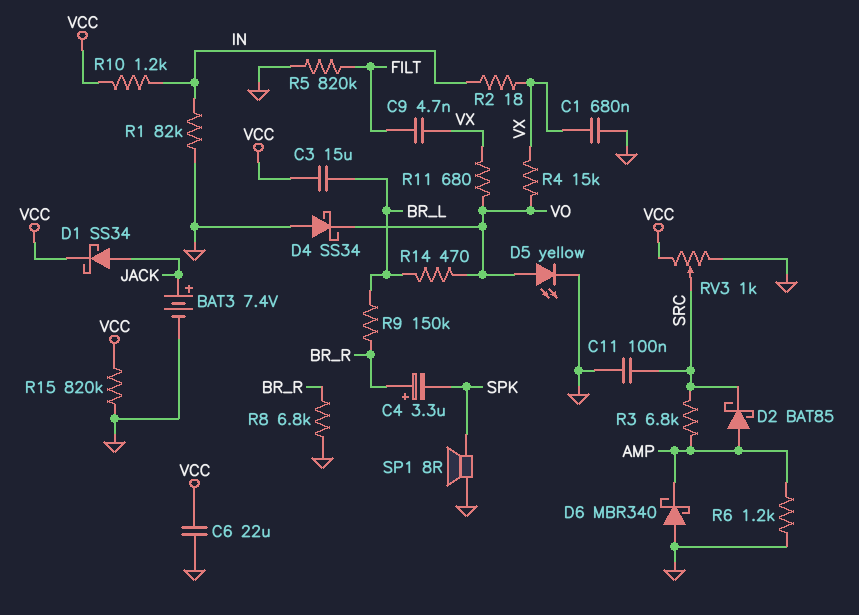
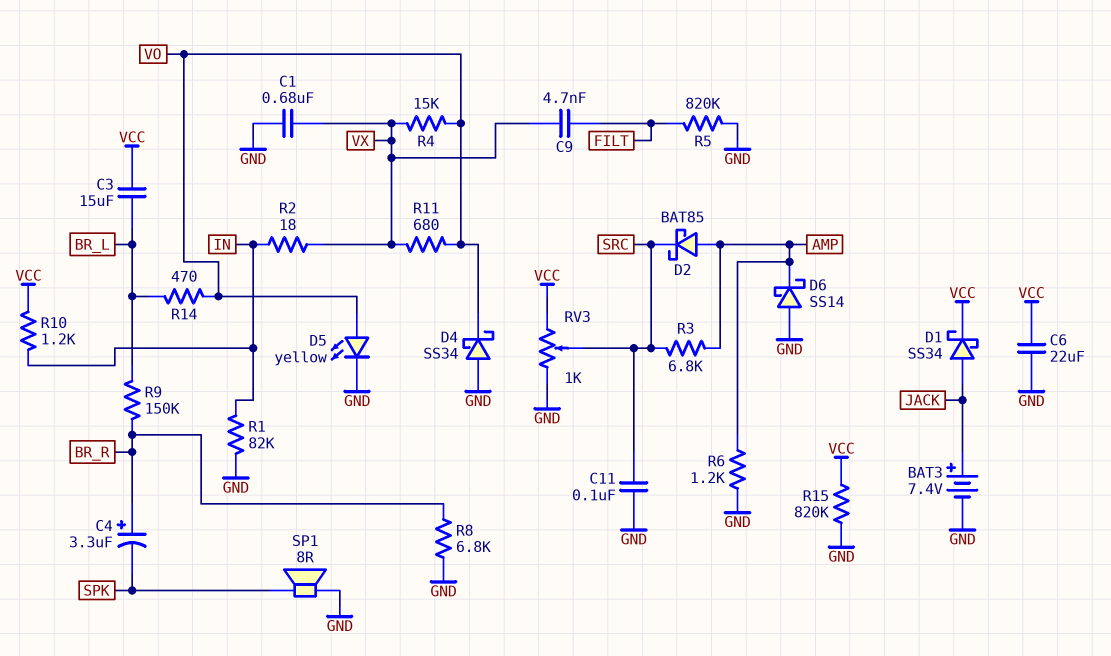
D6: schottky MBR340 (A GND, K AMP) -> schottky SS14 (A GND, K AMP)

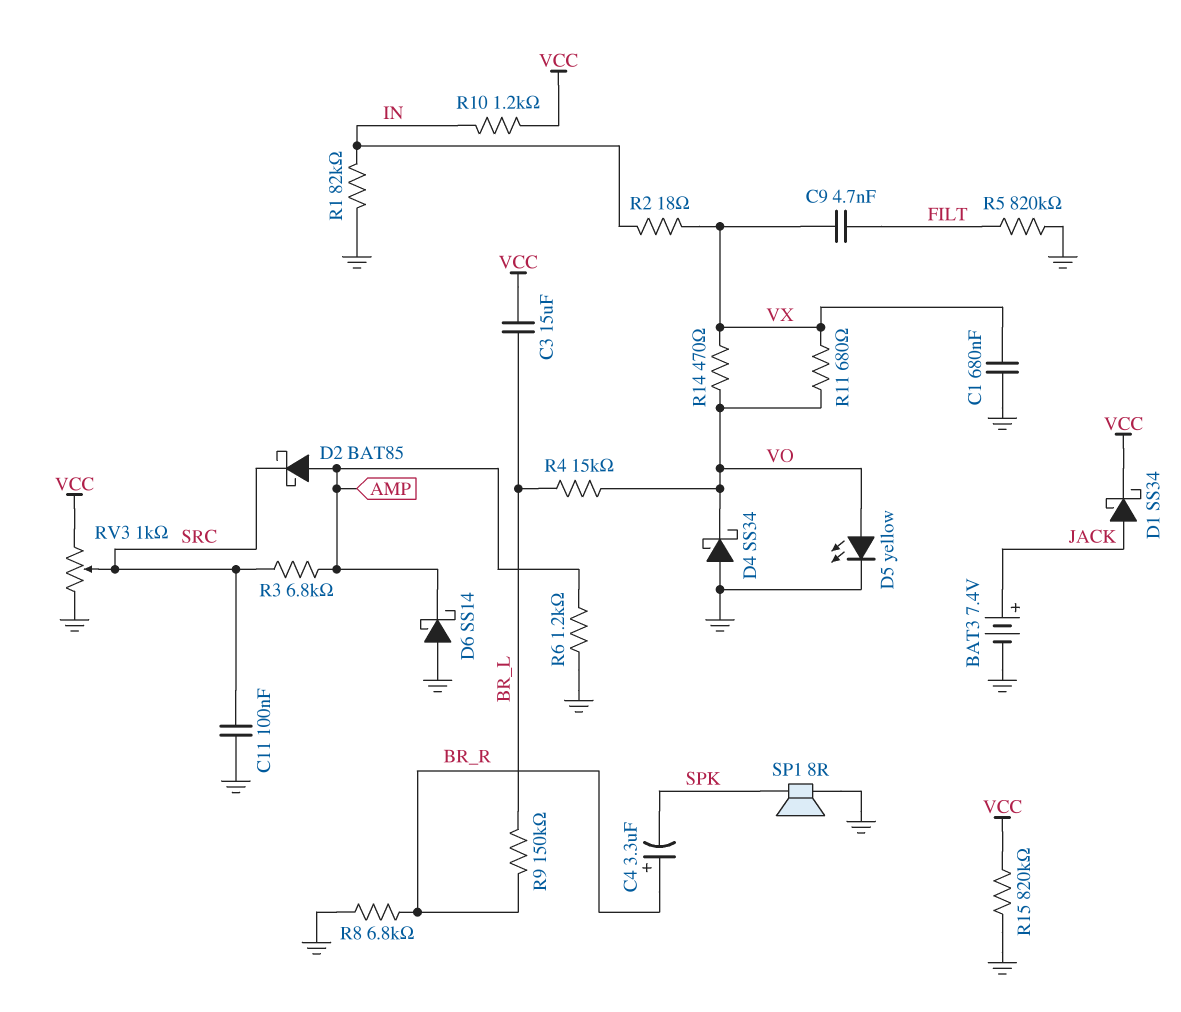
C6: 22uF (GND, VCC) -> none
R4: 15k (VO, VX) -> 15k (BR_L, VO)
R14: 470 (BR_L, VO) -> 470 (VO, VX)

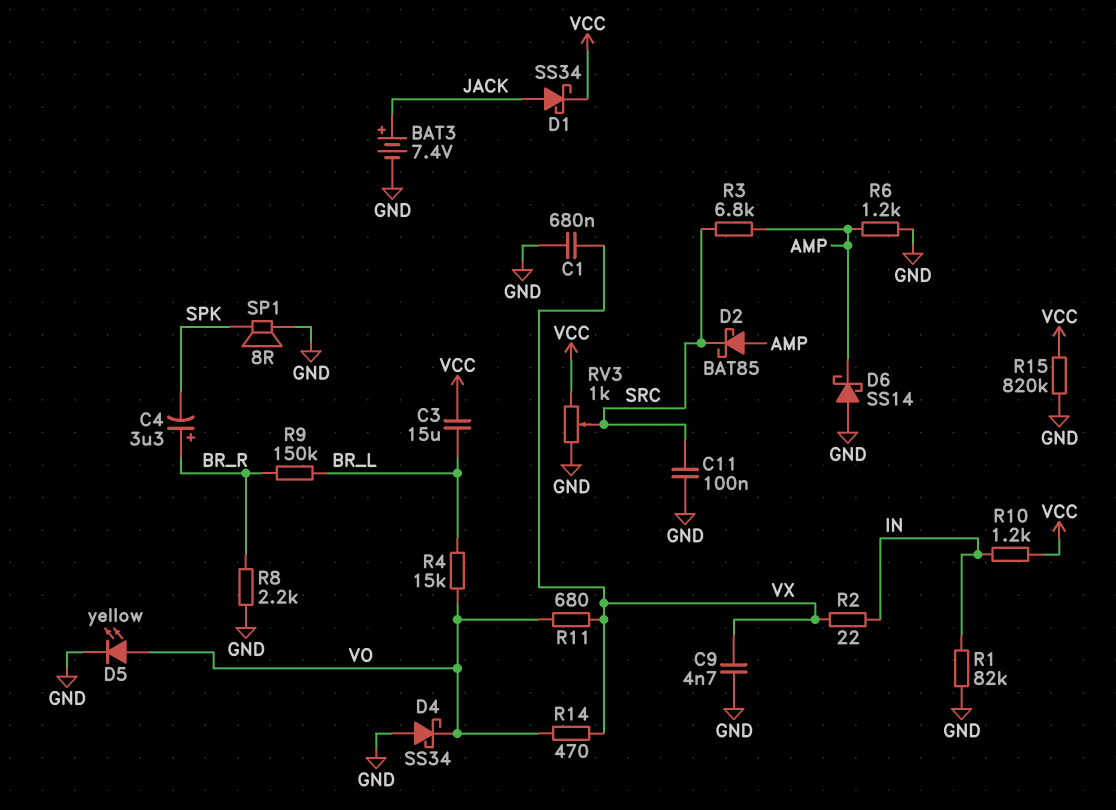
C9: 4.7nF (FILT, VX) -> 4.7nF (GND, VX)
R2: 18 (IN, VX) -> 22 (IN, VX)
R5: 820k (FILT, GND) -> none
R8: 6.8k (BR_R, GND) -> 2.2k (BR_R, GND)

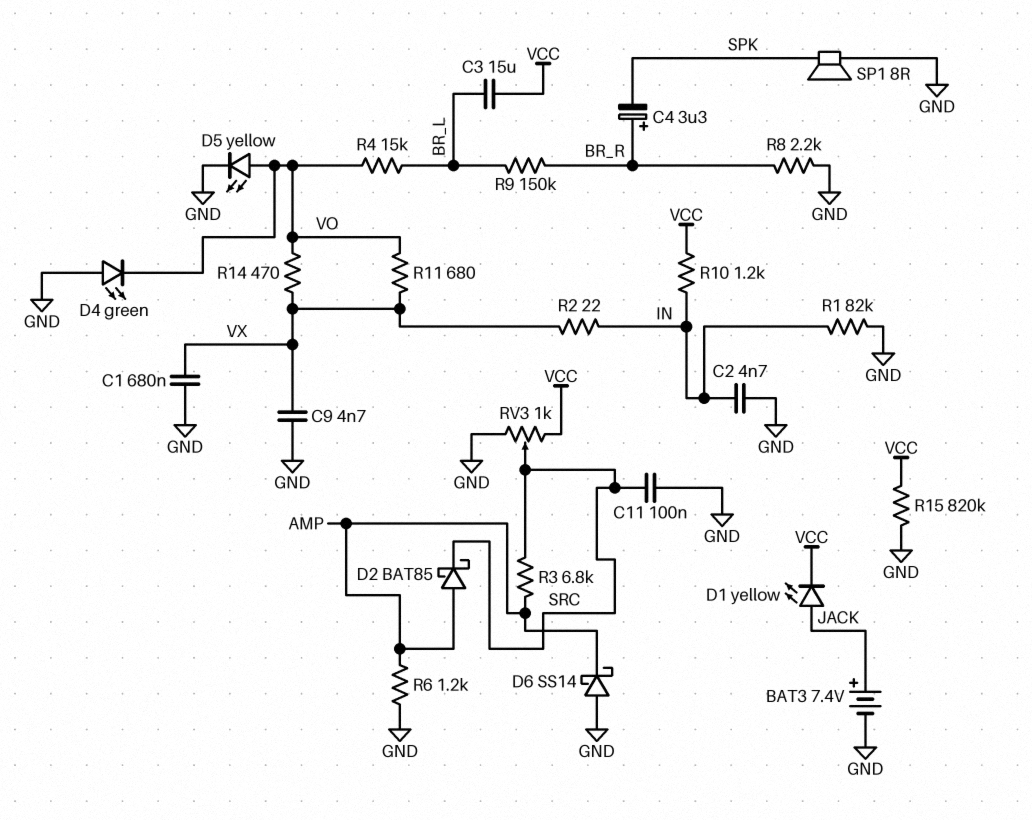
C2: none -> 4.7nF (GND, IN)
D1: schottky SS34 (A JACK, K VCC) -> LED yellow (A JACK, K VCC)
D4: schottky SS34 (A GND, K VO) -> LED green (A GND, K VO)

